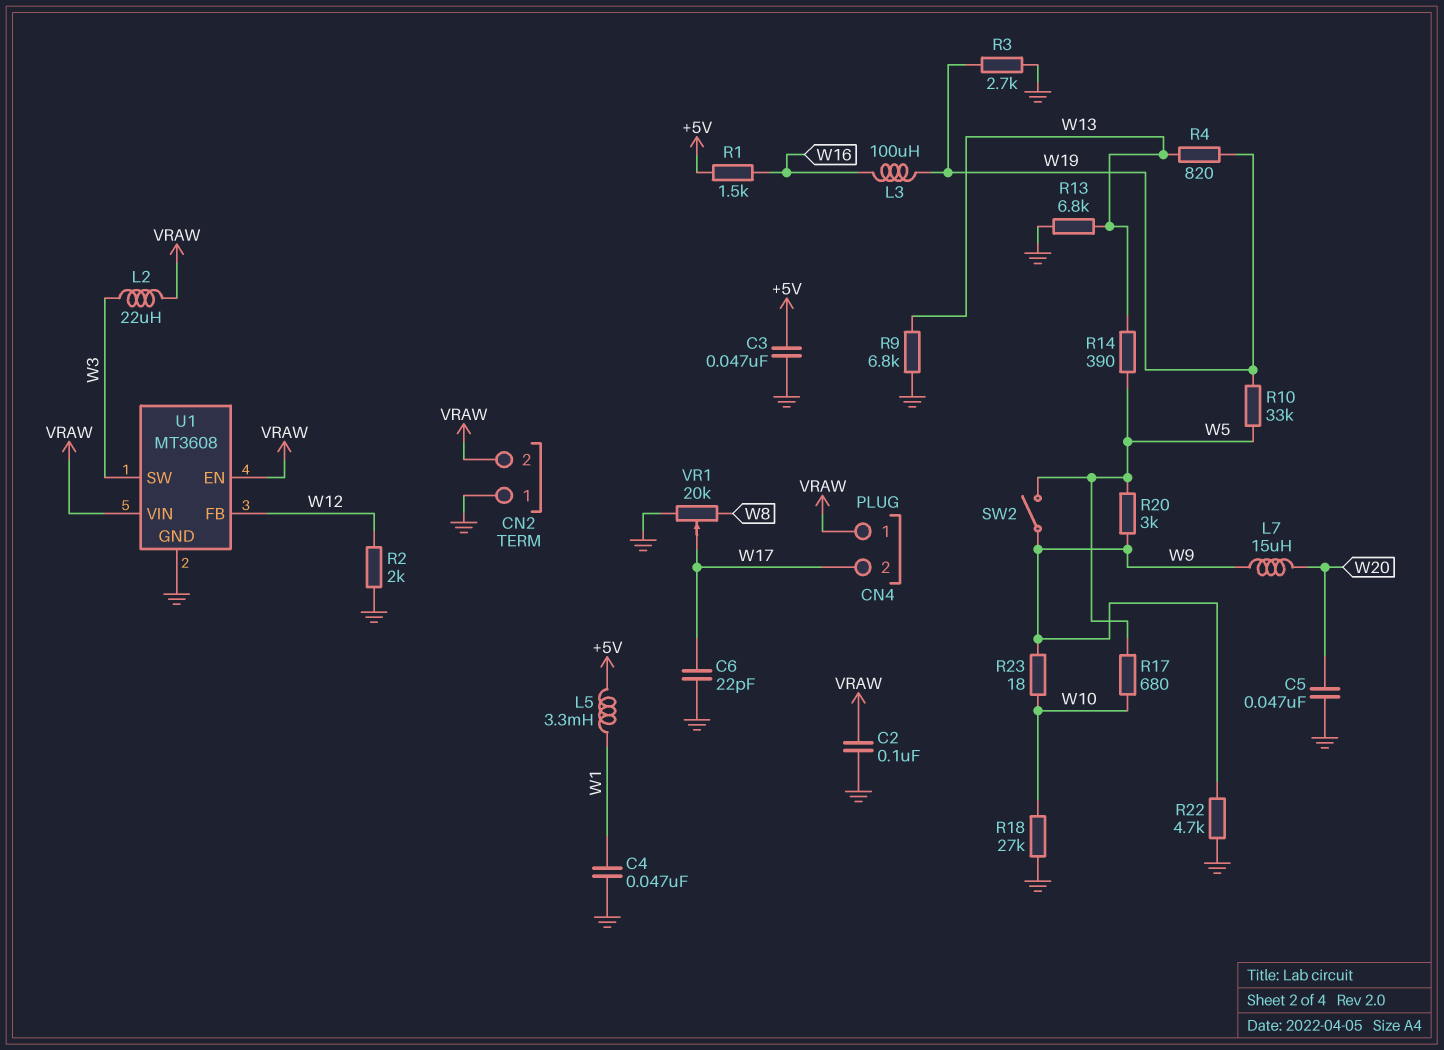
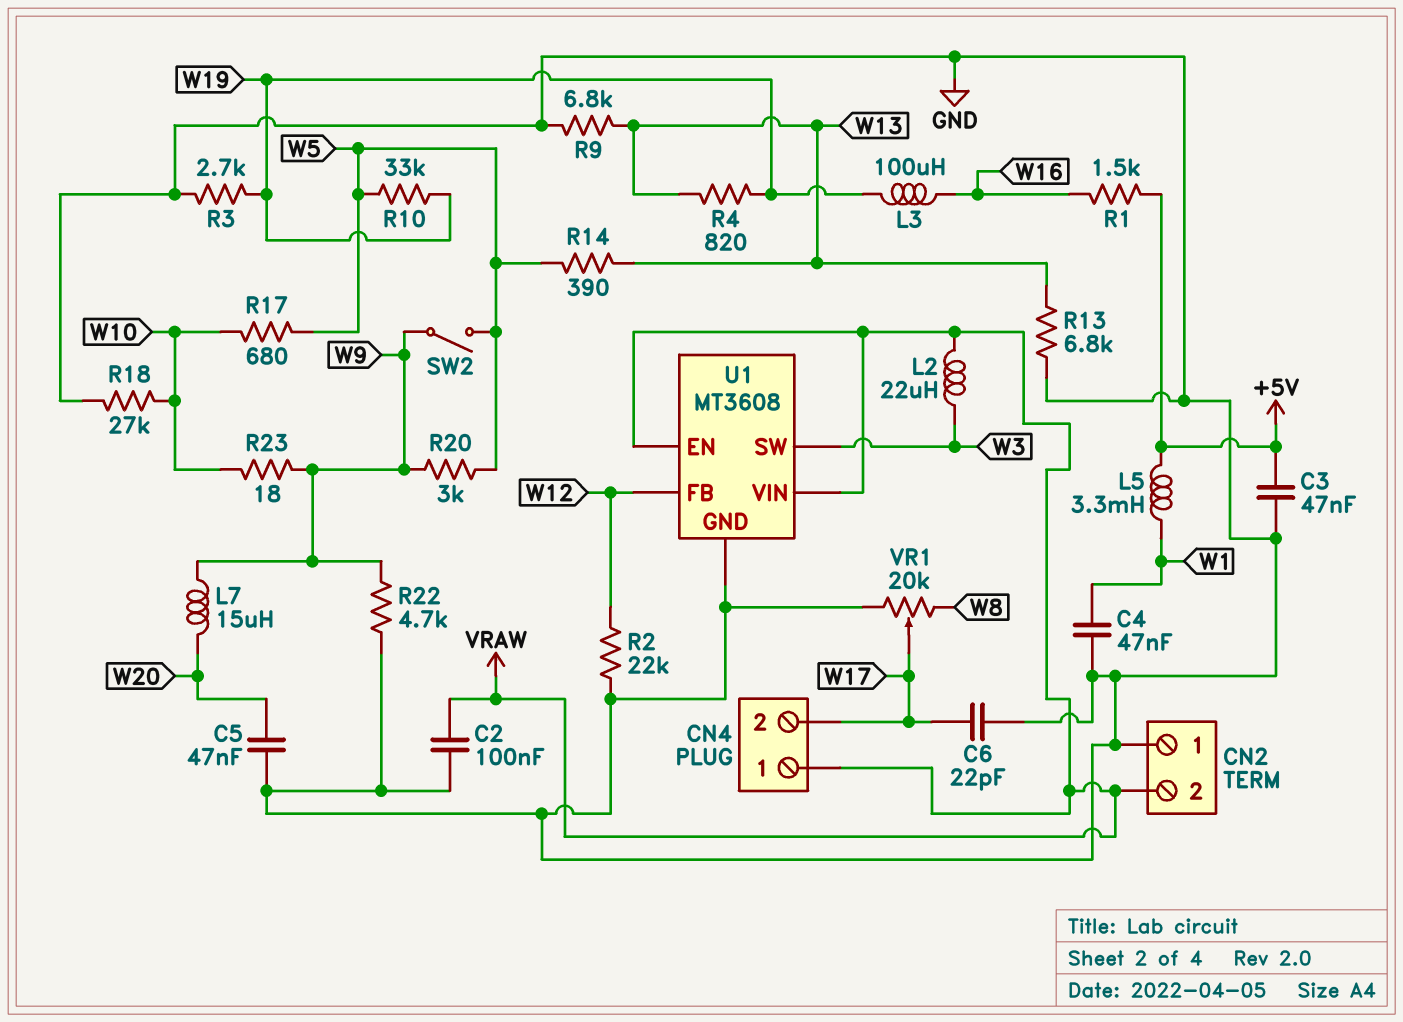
R2: 2k (GND, W12) -> 22k (GND, W12)

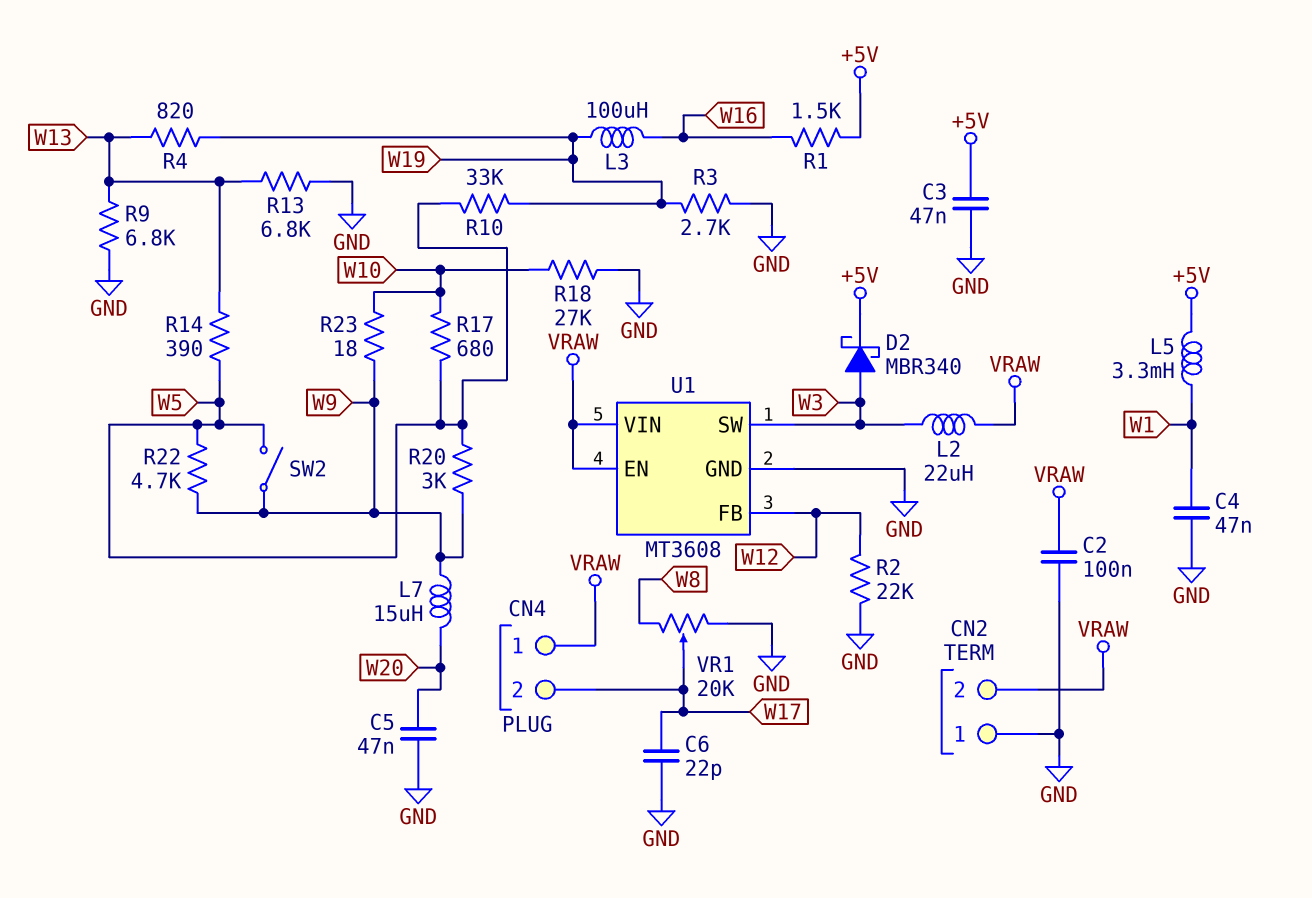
D2: none -> schottky MBR340 (A W3, K +5V)
R22: 4.7k (GND, W9) -> 4.7k (W5, W9)

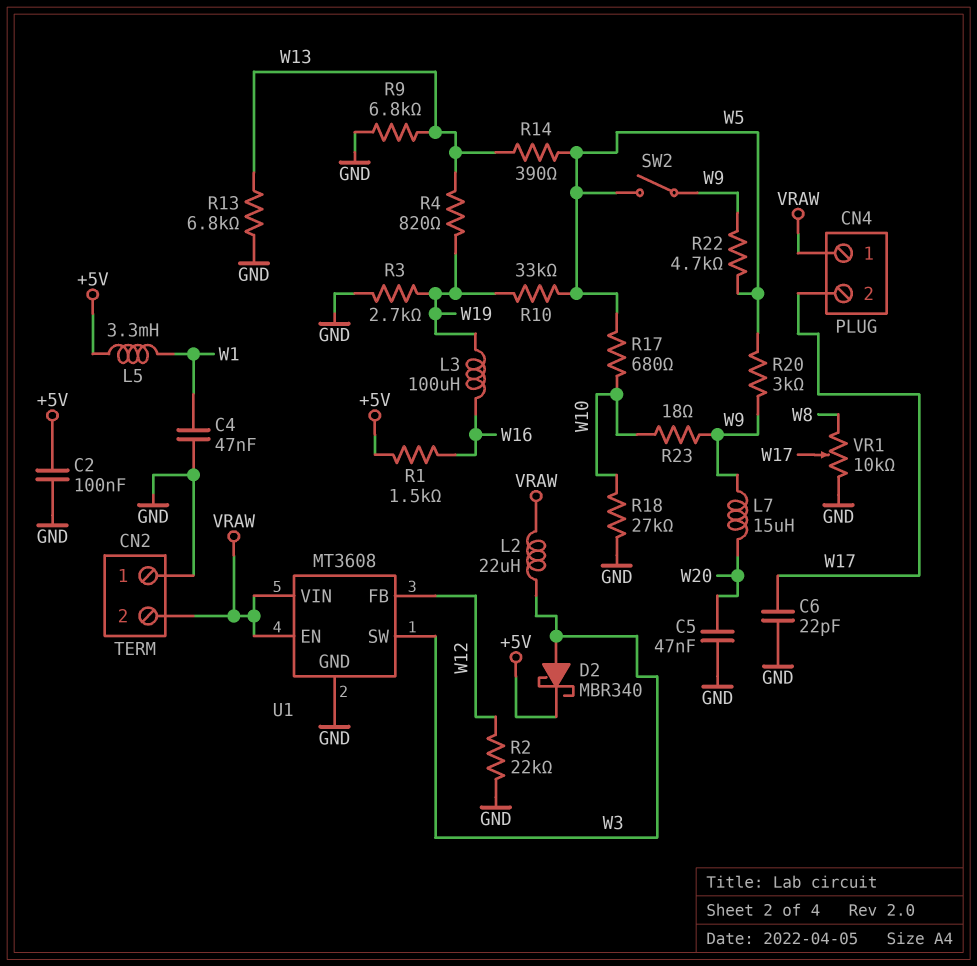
C2: 100nF (GND, VRAW) -> 100nF (+5V, GND)
C3: 47nF (+5V, GND) -> none
VR1: 20k (GND, W8, wiper W17) -> 10k (GND, W8, wiper W17)

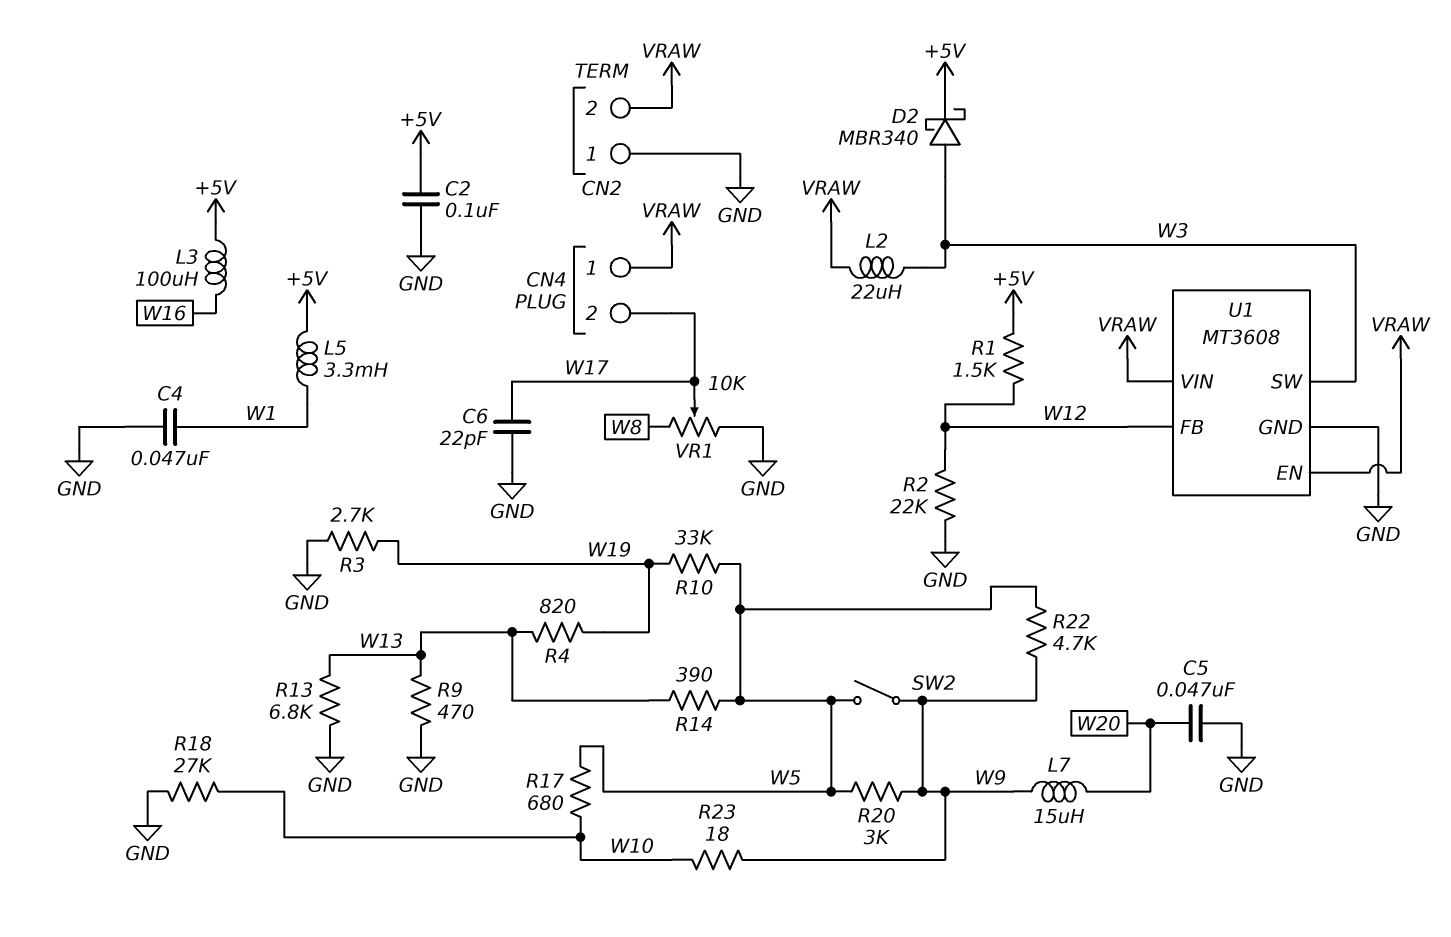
L3: 100uH (W16, W19) -> 100uH (+5V, W16)
R1: 1.5k (+5V, W16) -> 1.5k (+5V, W12)
R9: 6.8k (GND, W13) -> 470 (GND, W13)

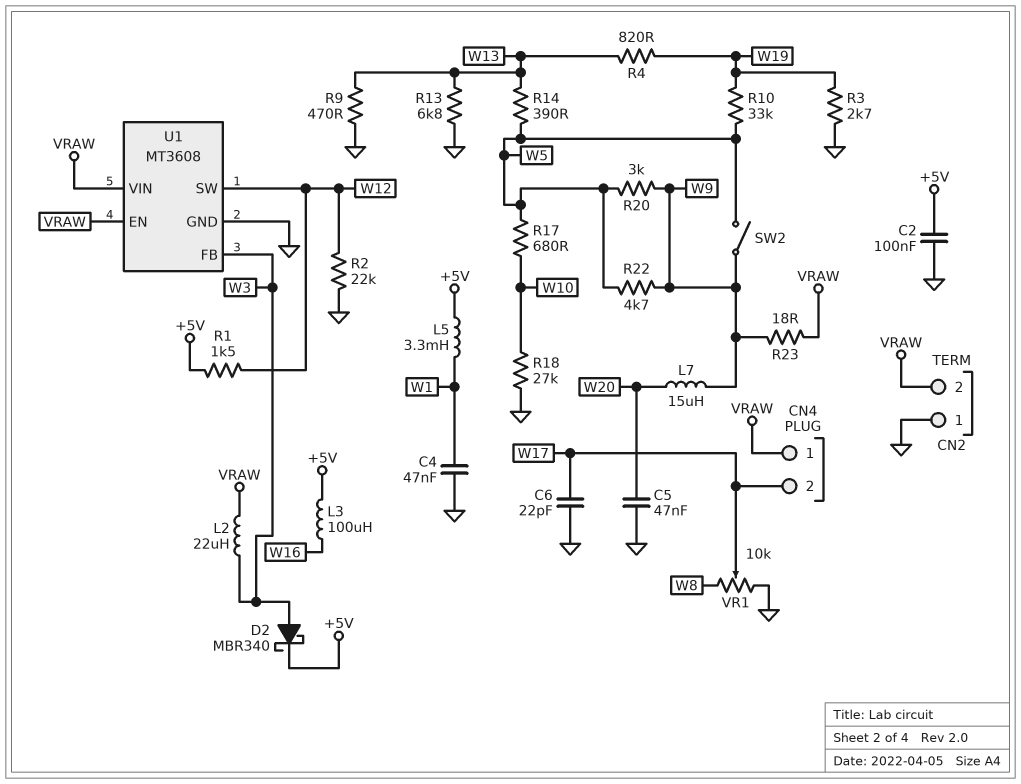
R23: 18 (W9, W10) -> 18 (VRAW, W9)
U1 pin FB: W12 -> W3
U1 pin SW: W3 -> W12

